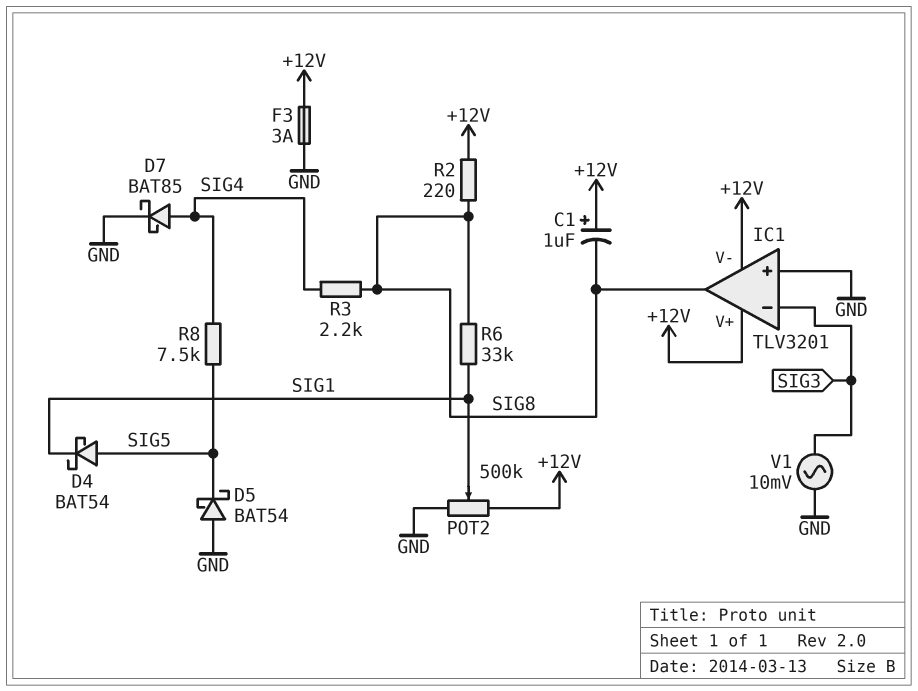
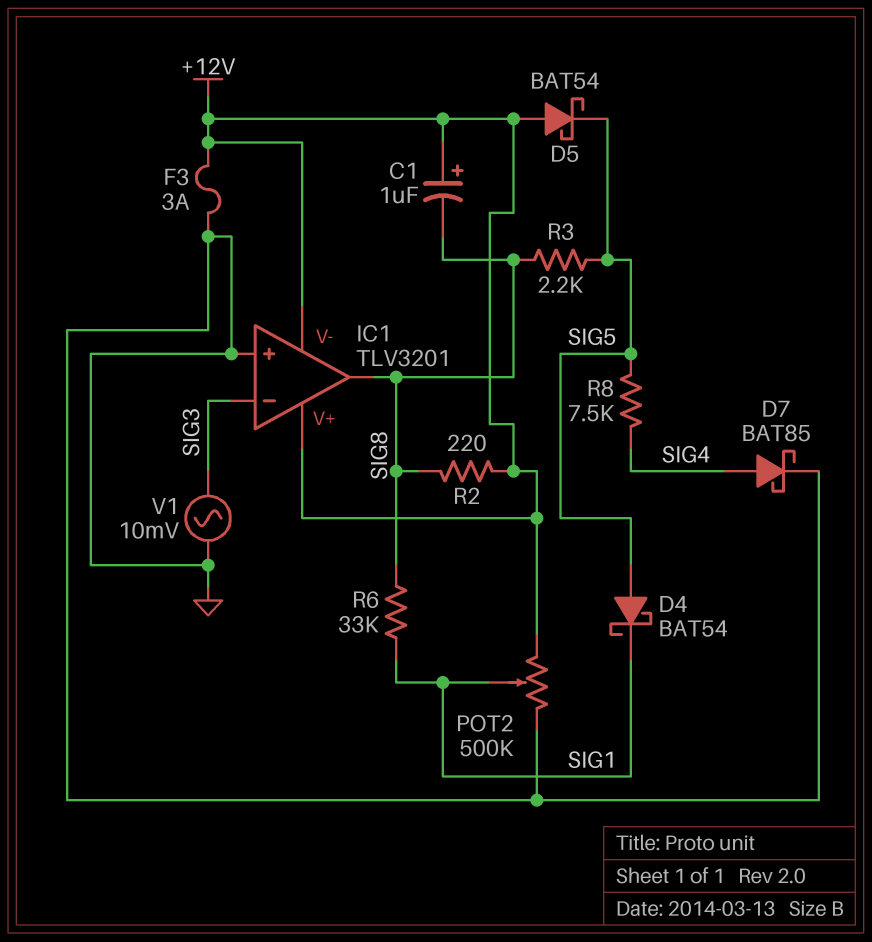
D5: schottky BAT54 (A GND, K SIG5) -> schottky BAT54 (A +12V, K SIG5)
R3: 2.2k (SIG4, SIG8) -> 2.2k (SIG5, SIG8)

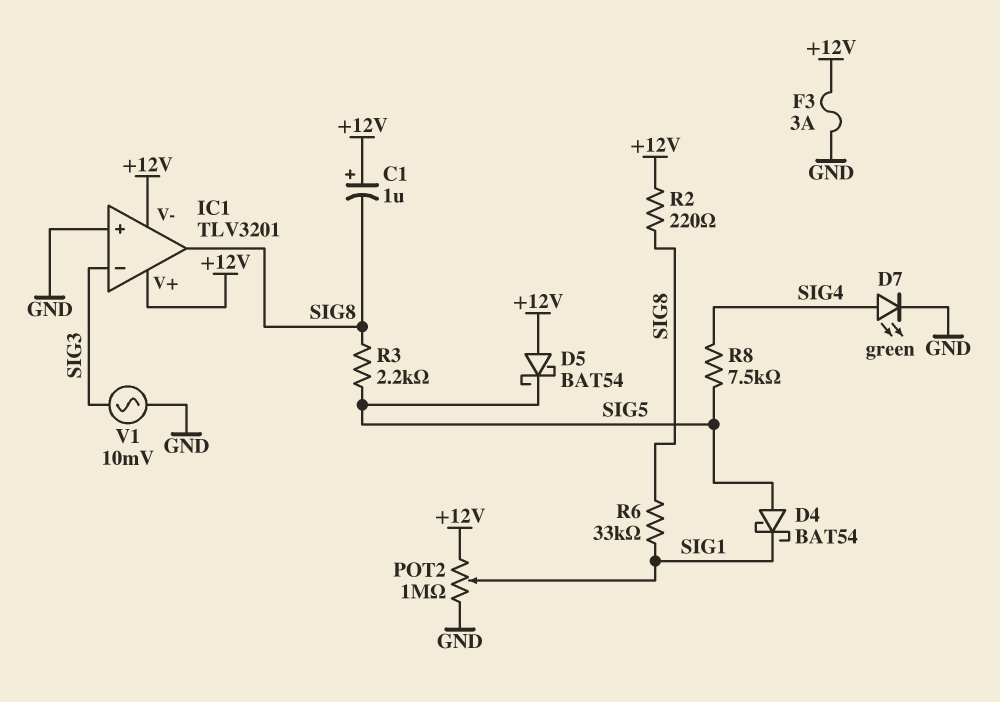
D7: schottky BAT85 (A SIG4, K GND) -> LED green (A SIG4, K GND)
POT2: 500k (+12V, GND, wiper SIG1) -> 1M (+12V, GND, wiper SIG1)

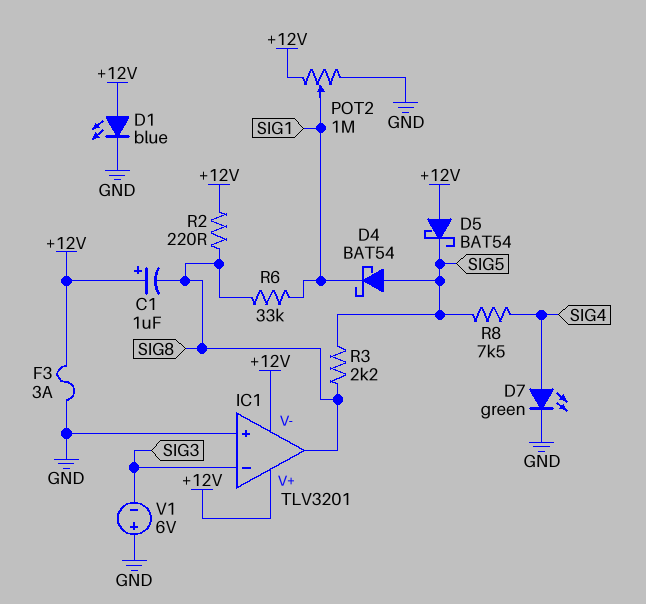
D1: none -> LED blue (A +12V, K GND)
V1: AC 10mV (GND, SIG3) -> 6V (plus GND, minus SIG3)

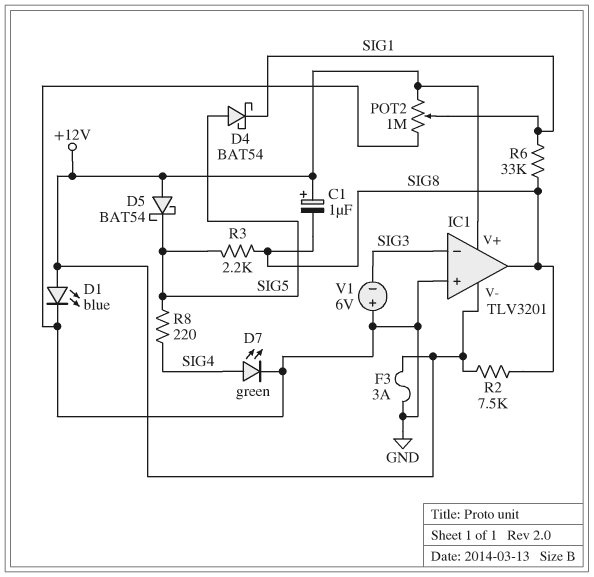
R2: 220 (+12V, SIG8) -> 7.5k (+12V, SIG8)
R8: 7.5k (SIG4, SIG5) -> 220 (SIG4, SIG5)

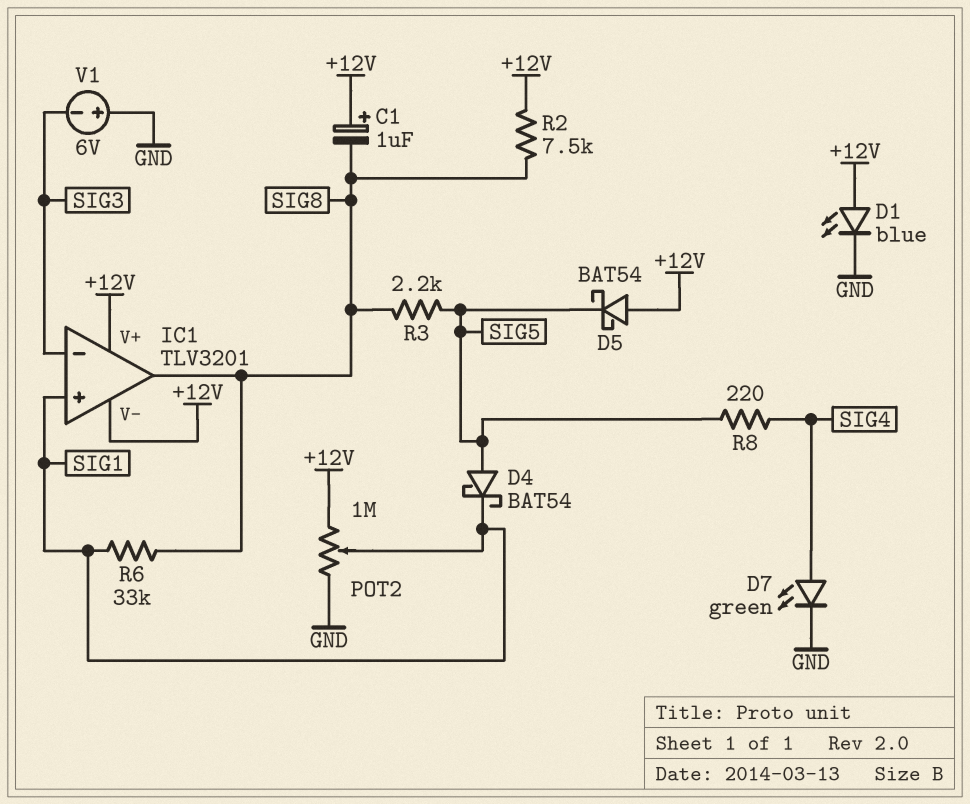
F3: 3A (+12V, GND) -> none
IC1 pin in+: GND -> SIG1

